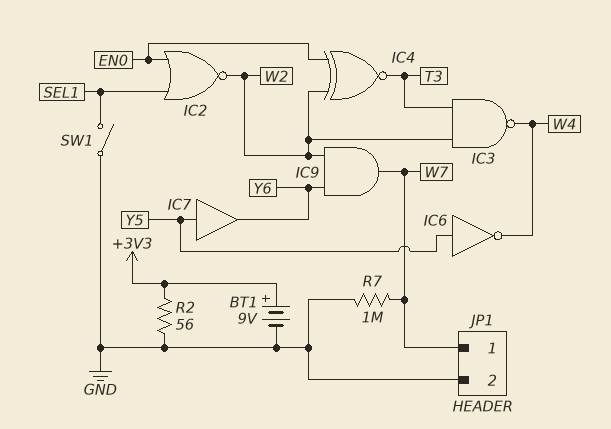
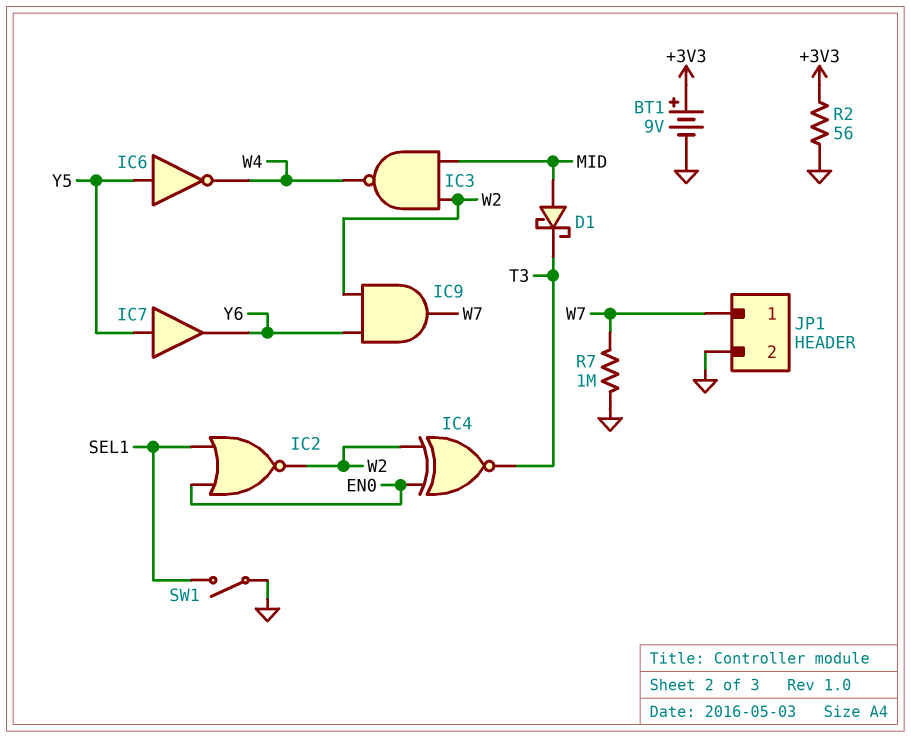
D1: none -> schottky (A MID, K T3)
IC3: NAND (in T3, in W2, out W4) -> NAND (in MID, in W2, out W4)

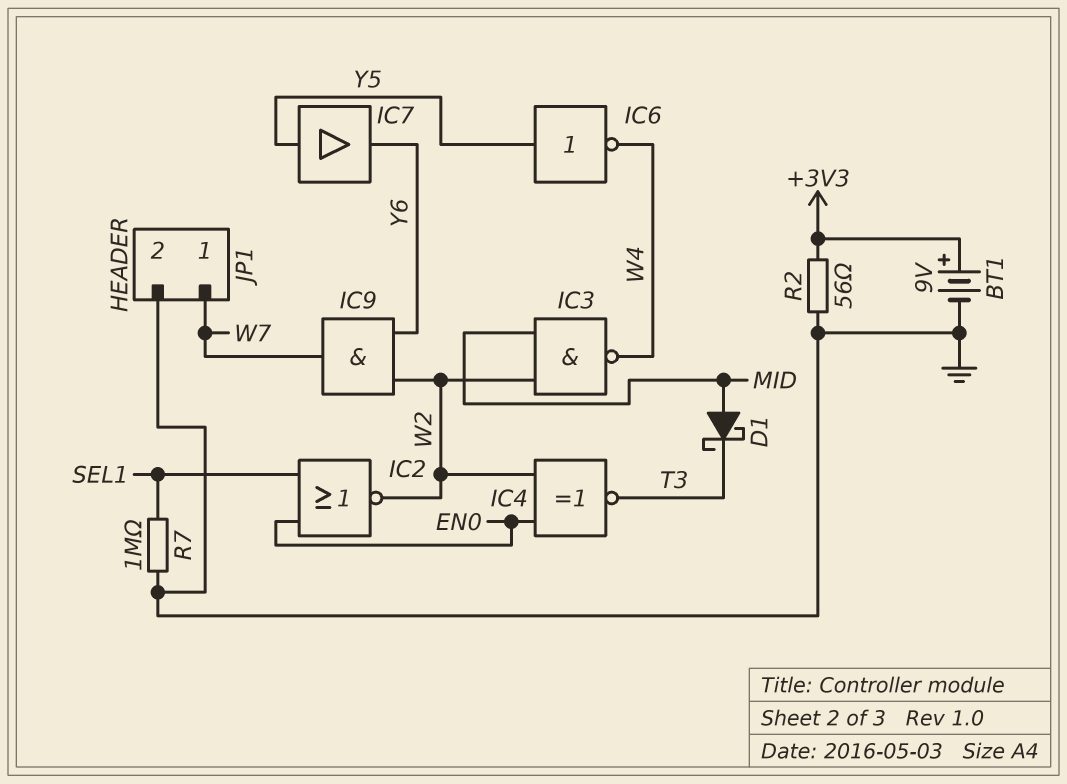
R7: 1M (GND, W7) -> 1M (GND, SEL1)
SW1: switch (GND, SEL1) -> none

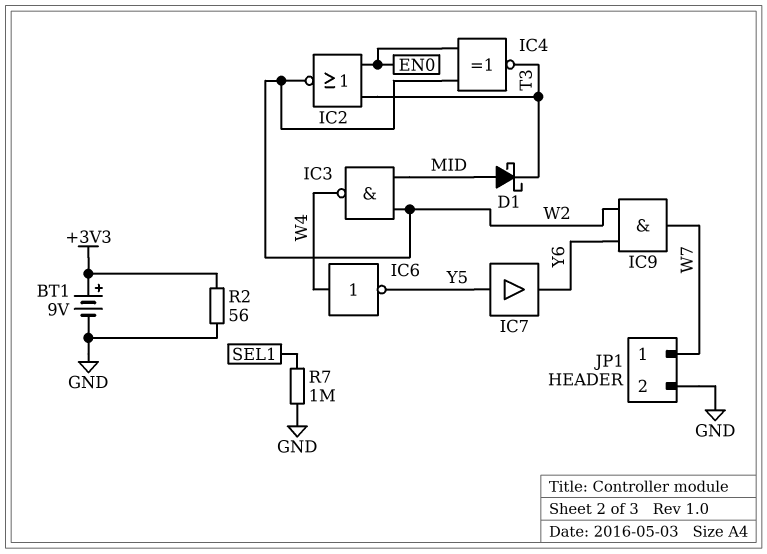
IC2: NOR (in EN0, in SEL1, out W2) -> NOR (in EN0, in T3, out W2)
IC6: NOT (in Y5, out W4) -> NOT (in W4, out Y5)

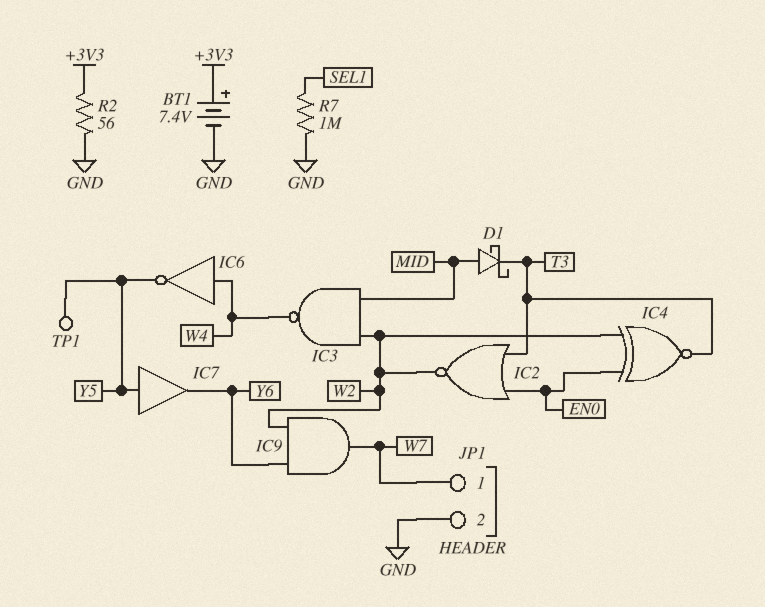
BT1: 9V (plus +3V3, minus GND) -> 7.4V (plus +3V3, minus GND)
TP1: none -> test point (Y5)

